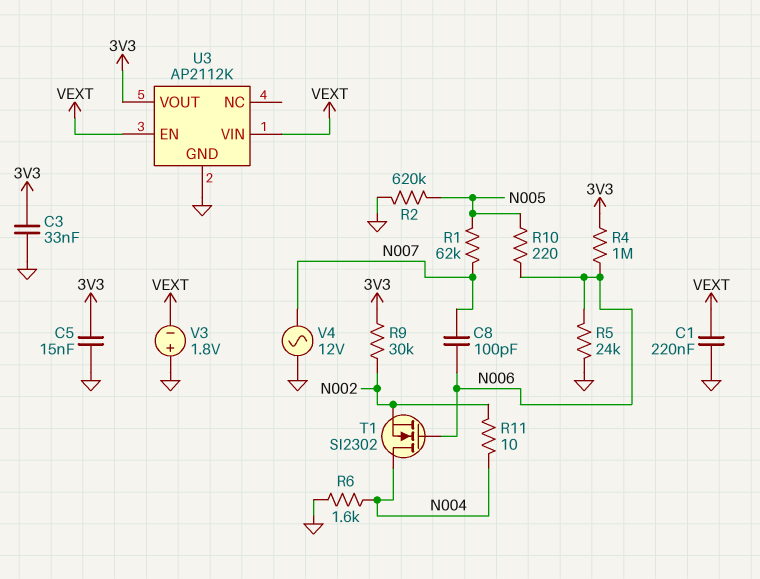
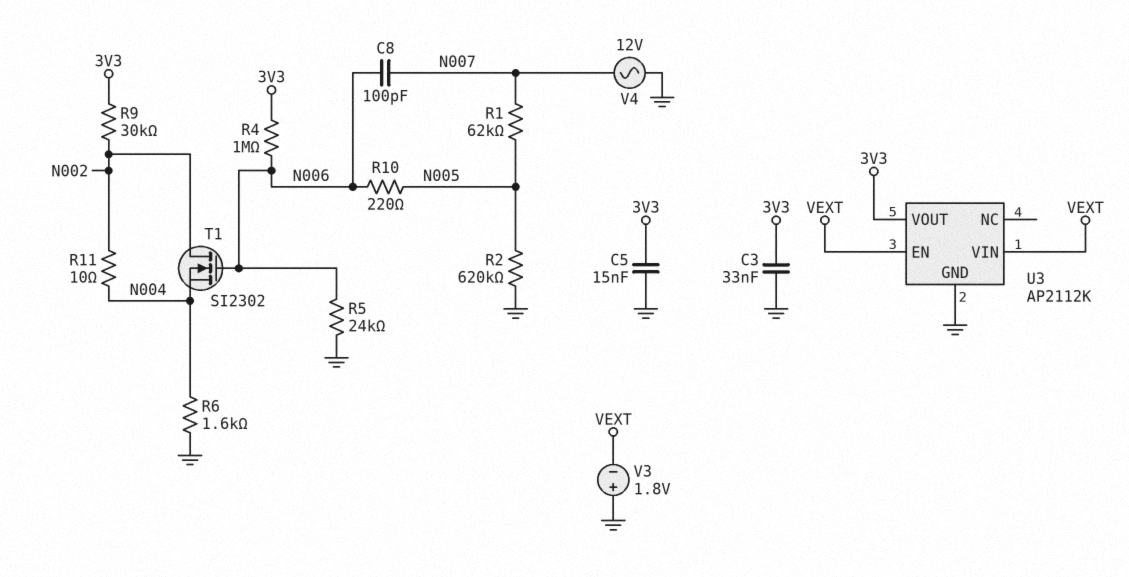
C1: 220nF (GND, VEXT) -> none
T1: NMOS SI2302 (G N006, D N004, S N002) -> NMOS SI2302 (G N006, D N002, S N004)

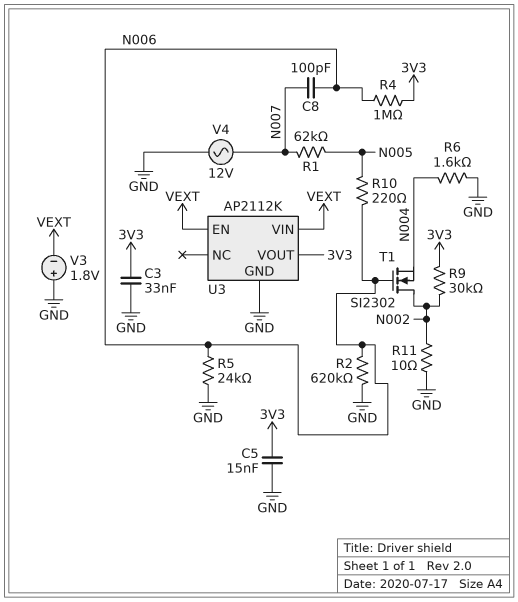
R2: 620k (GND, N005) -> 620k (GND, N006)
R11: 10 (N002, N004) -> 10 (GND, N002)

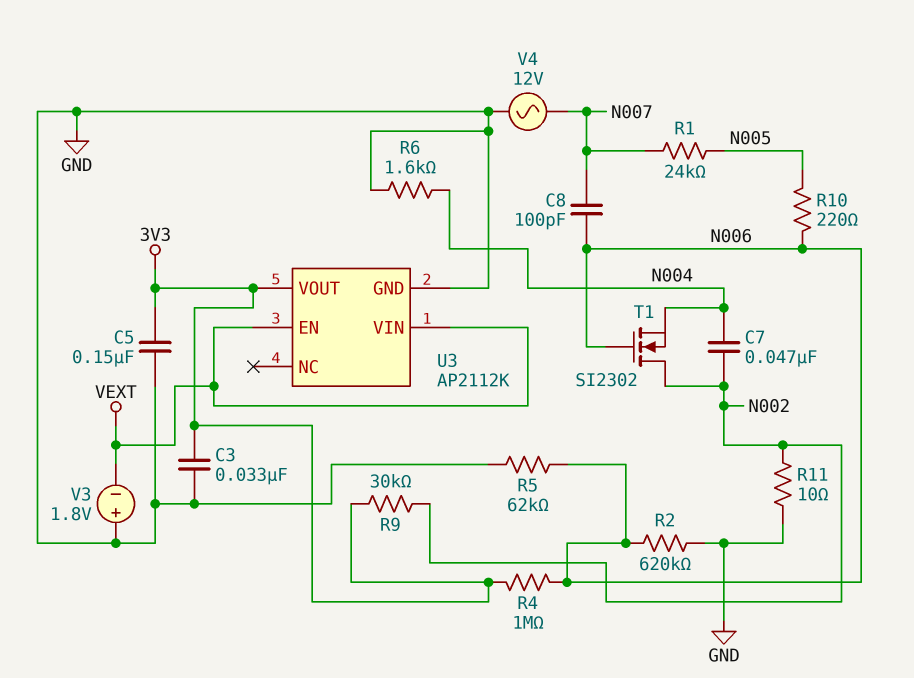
C5: 15nF (3V3, GND) -> 150nF (3V3, GND)
C7: none -> 47nF (N002, N004)
R1: 62k (N005, N007) -> 24k (N005, N007)
R5: 24k (GND, N006) -> 62k (GND, N006)

